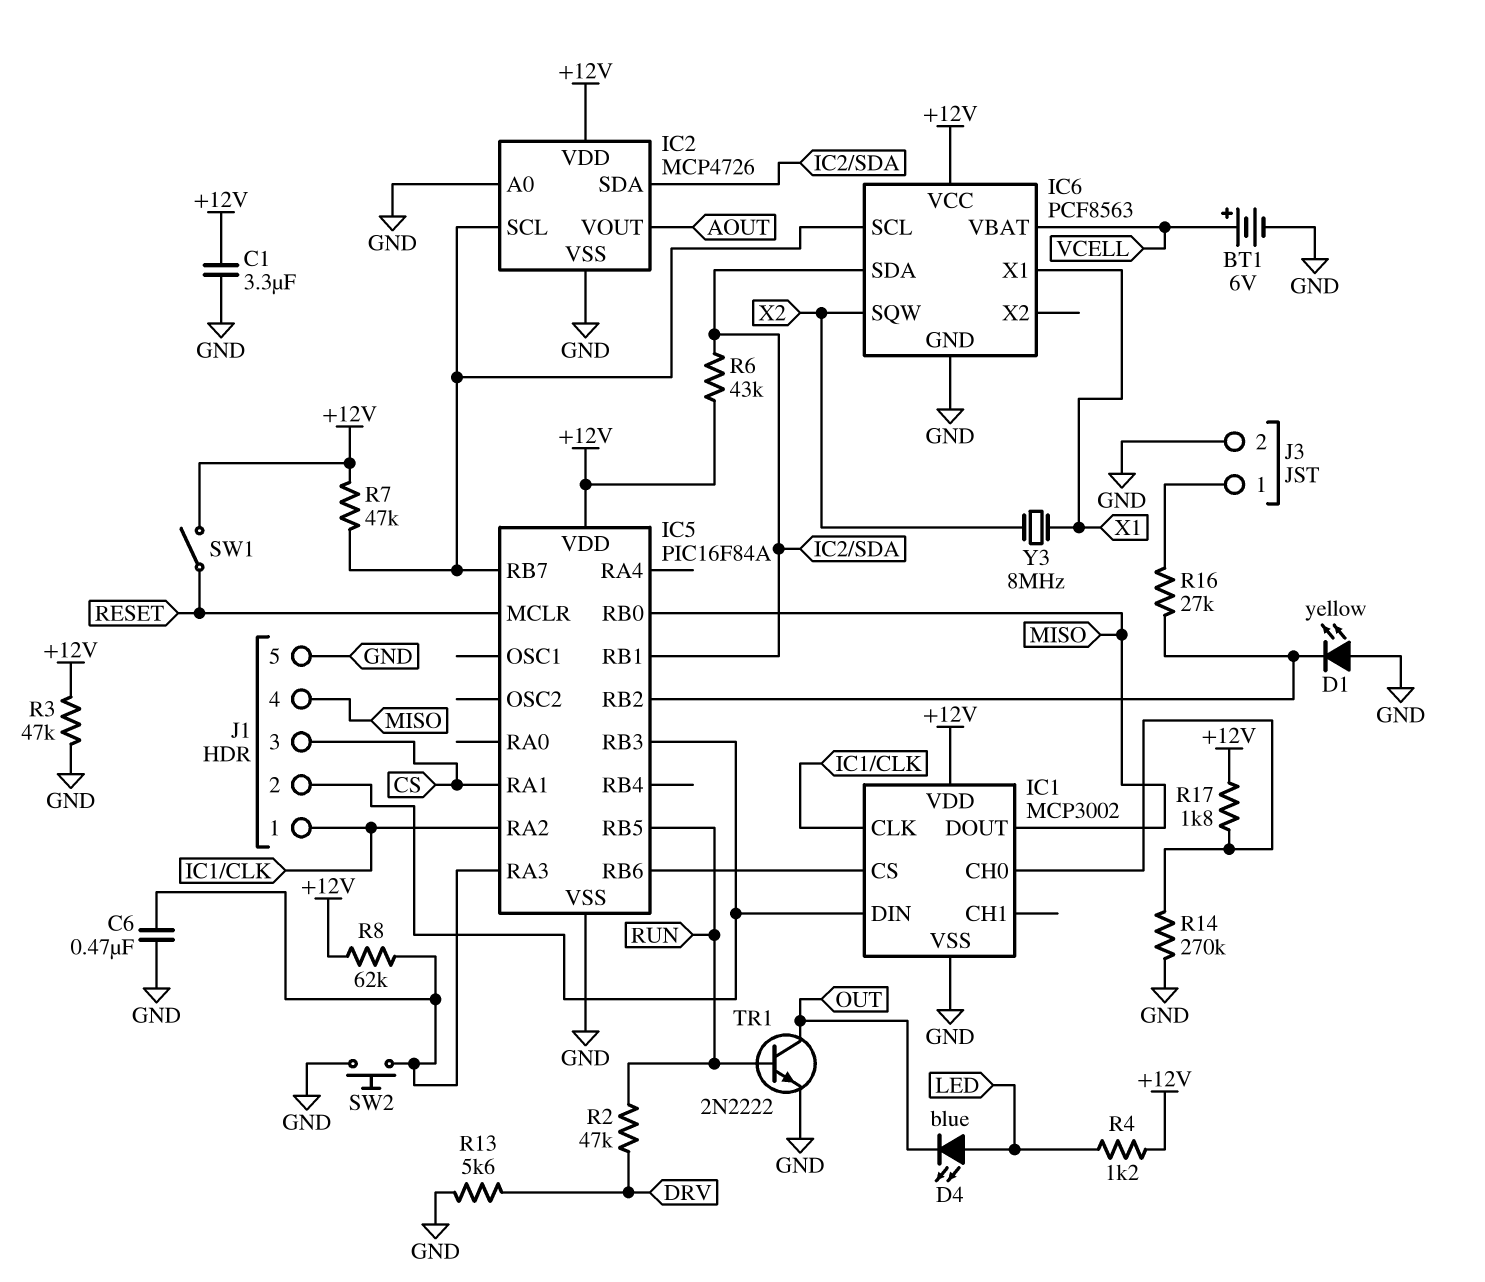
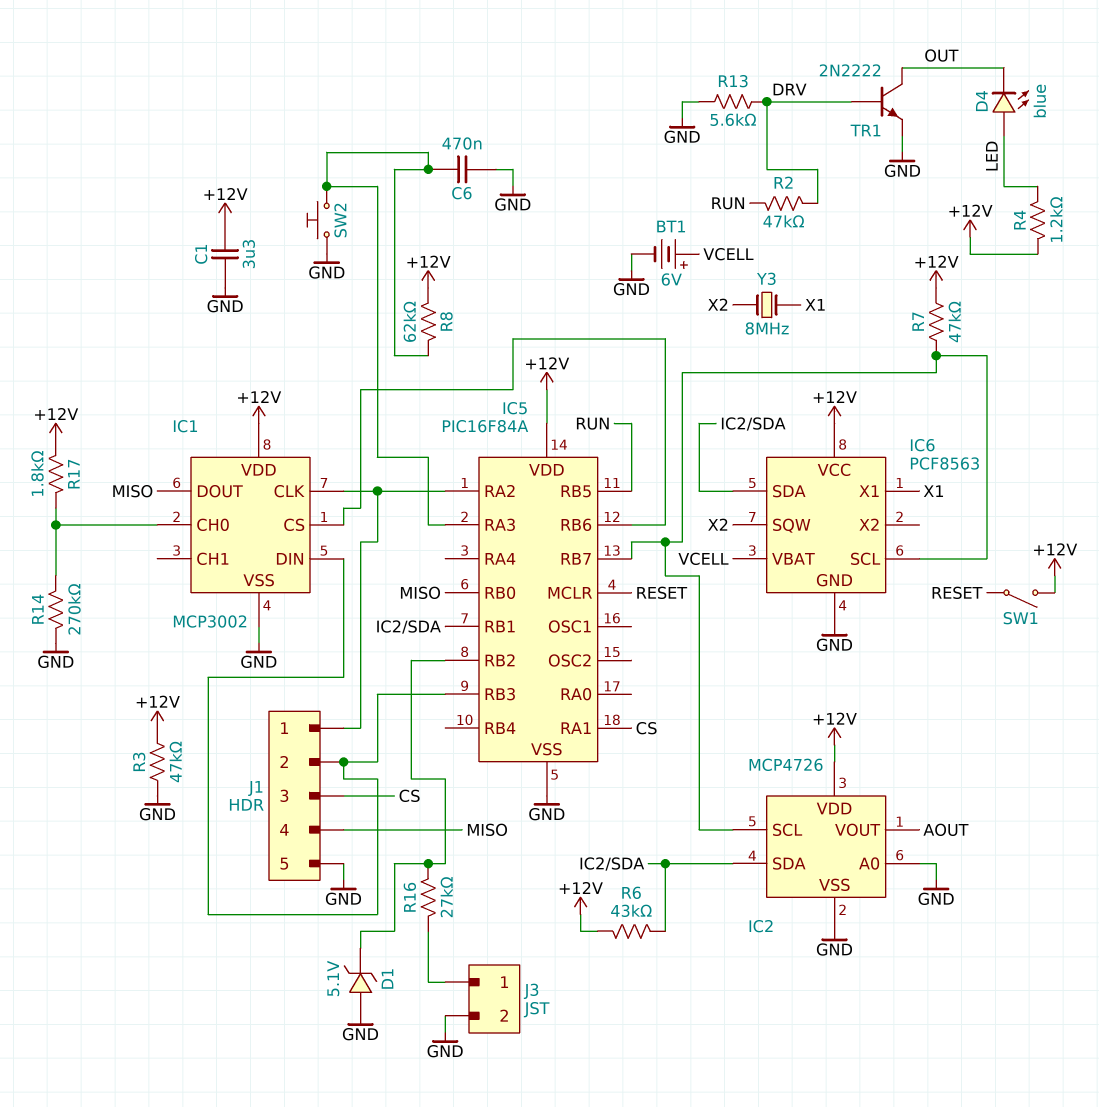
D1: LED yellow (A GND, K IC5/RB2) -> zener 5.1V (A GND, K IC5/RB2)
TR1: NPN 2N2222 (B RUN, C OUT, E GND) -> NPN 2N2222 (B DRV, C OUT, E GND)

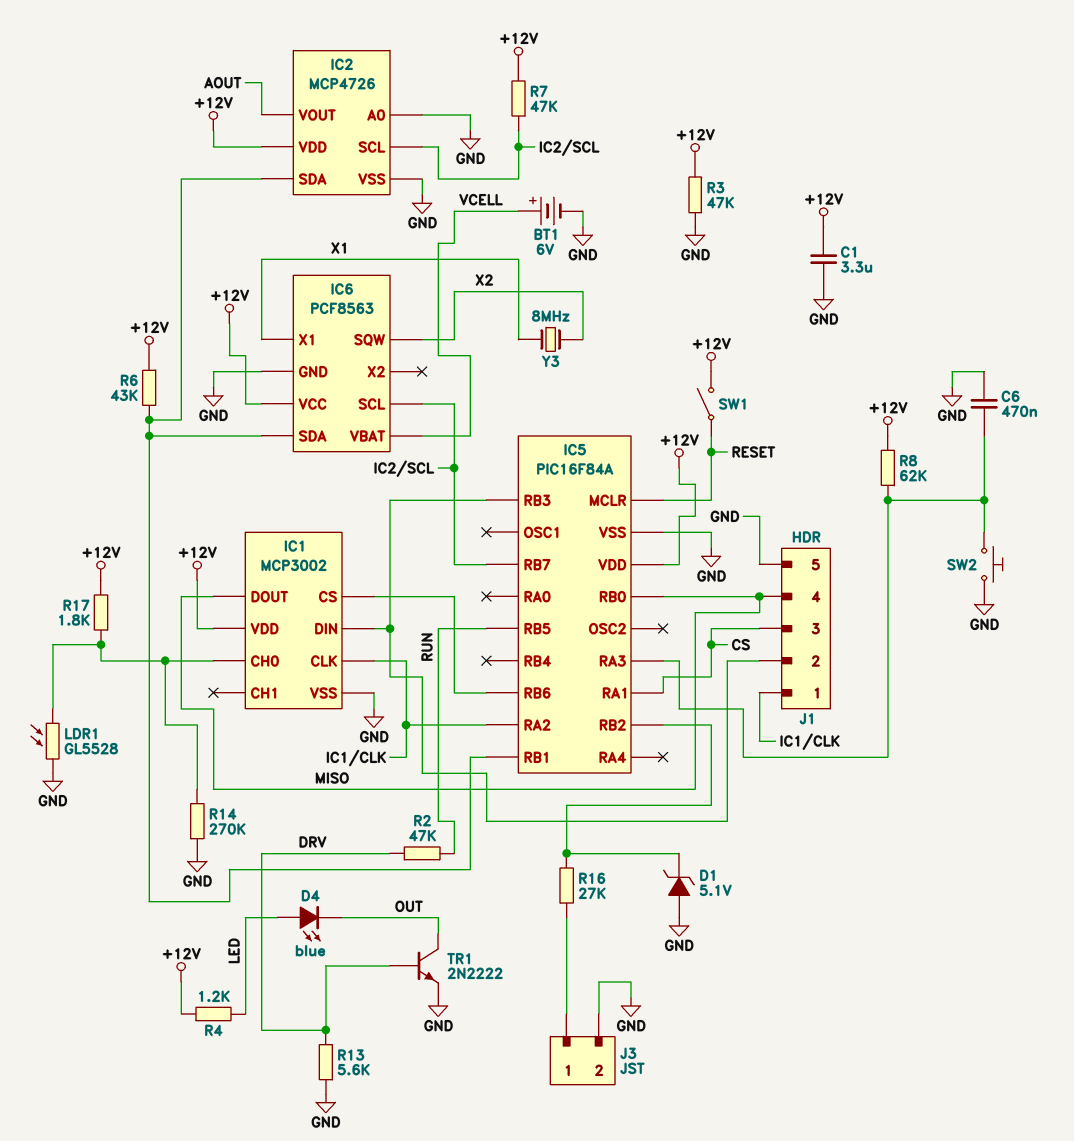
LDR1: none -> GL5528 (GND, IC1/CH0)

